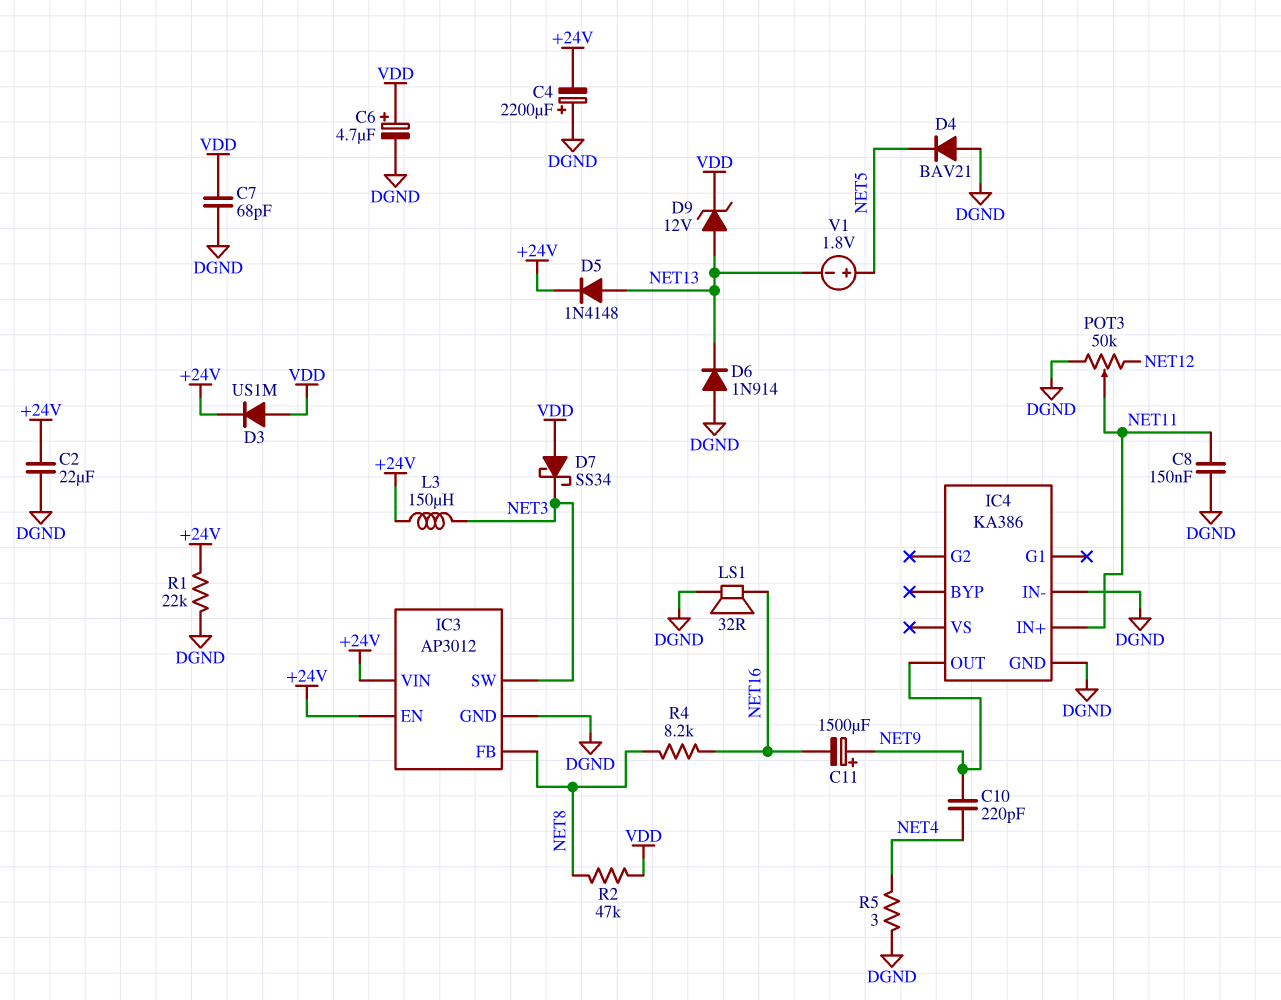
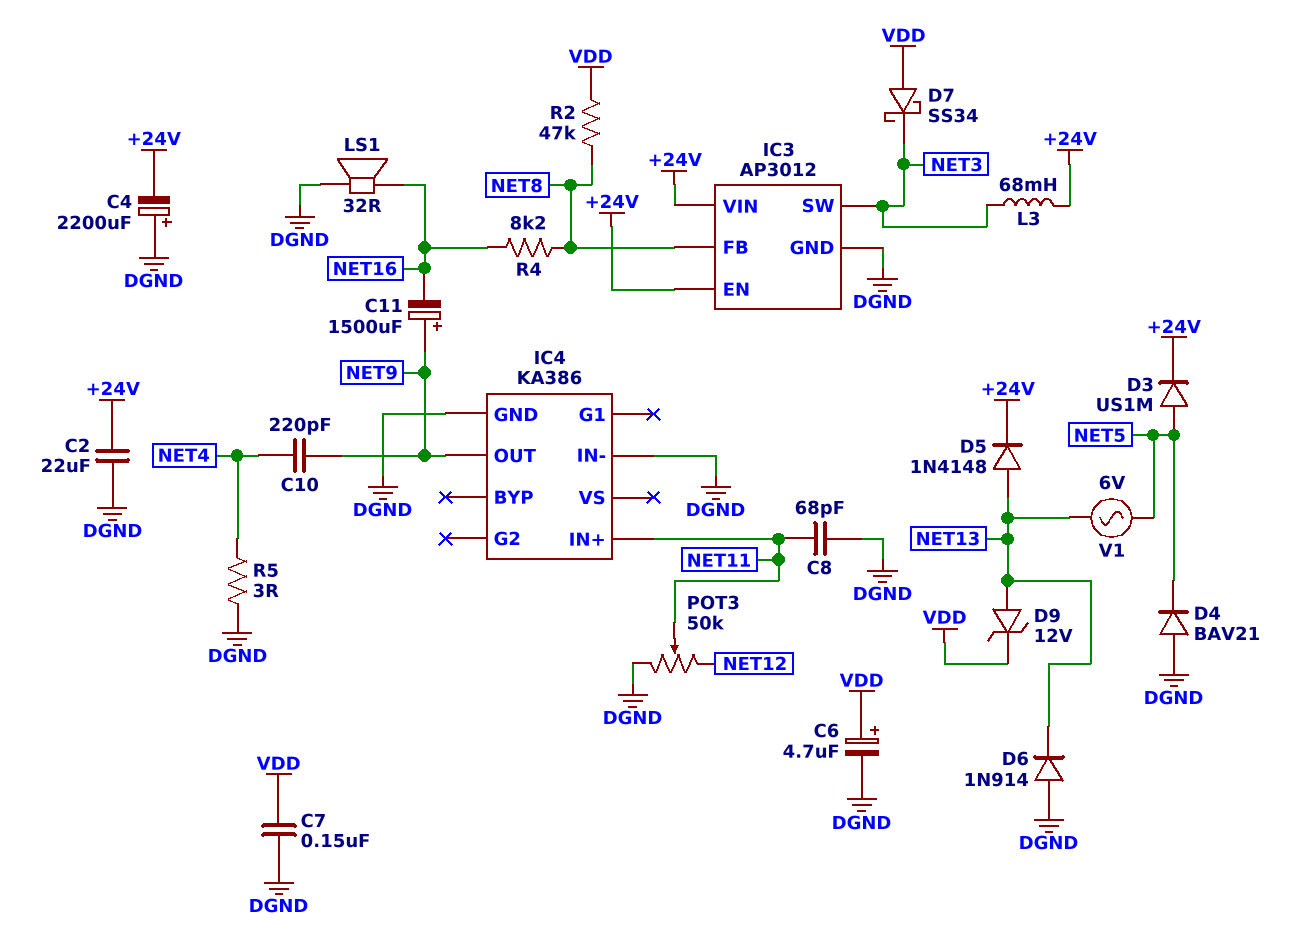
C7: 68pF (DGND, VDD) -> 150nF (DGND, VDD)
C8: 150nF (DGND, NET11) -> 68pF (DGND, NET11)
D3: diode US1M (A VDD, K +24V) -> diode US1M (A NET5, K +24V)
L3: 150uH (+24V, NET3) -> 68mH (+24V, NET3)
R1: 22k (+24V, DGND) -> none
V1: 1.8V (plus NET5, minus NET13) -> AC 6V (NET5, NET13)

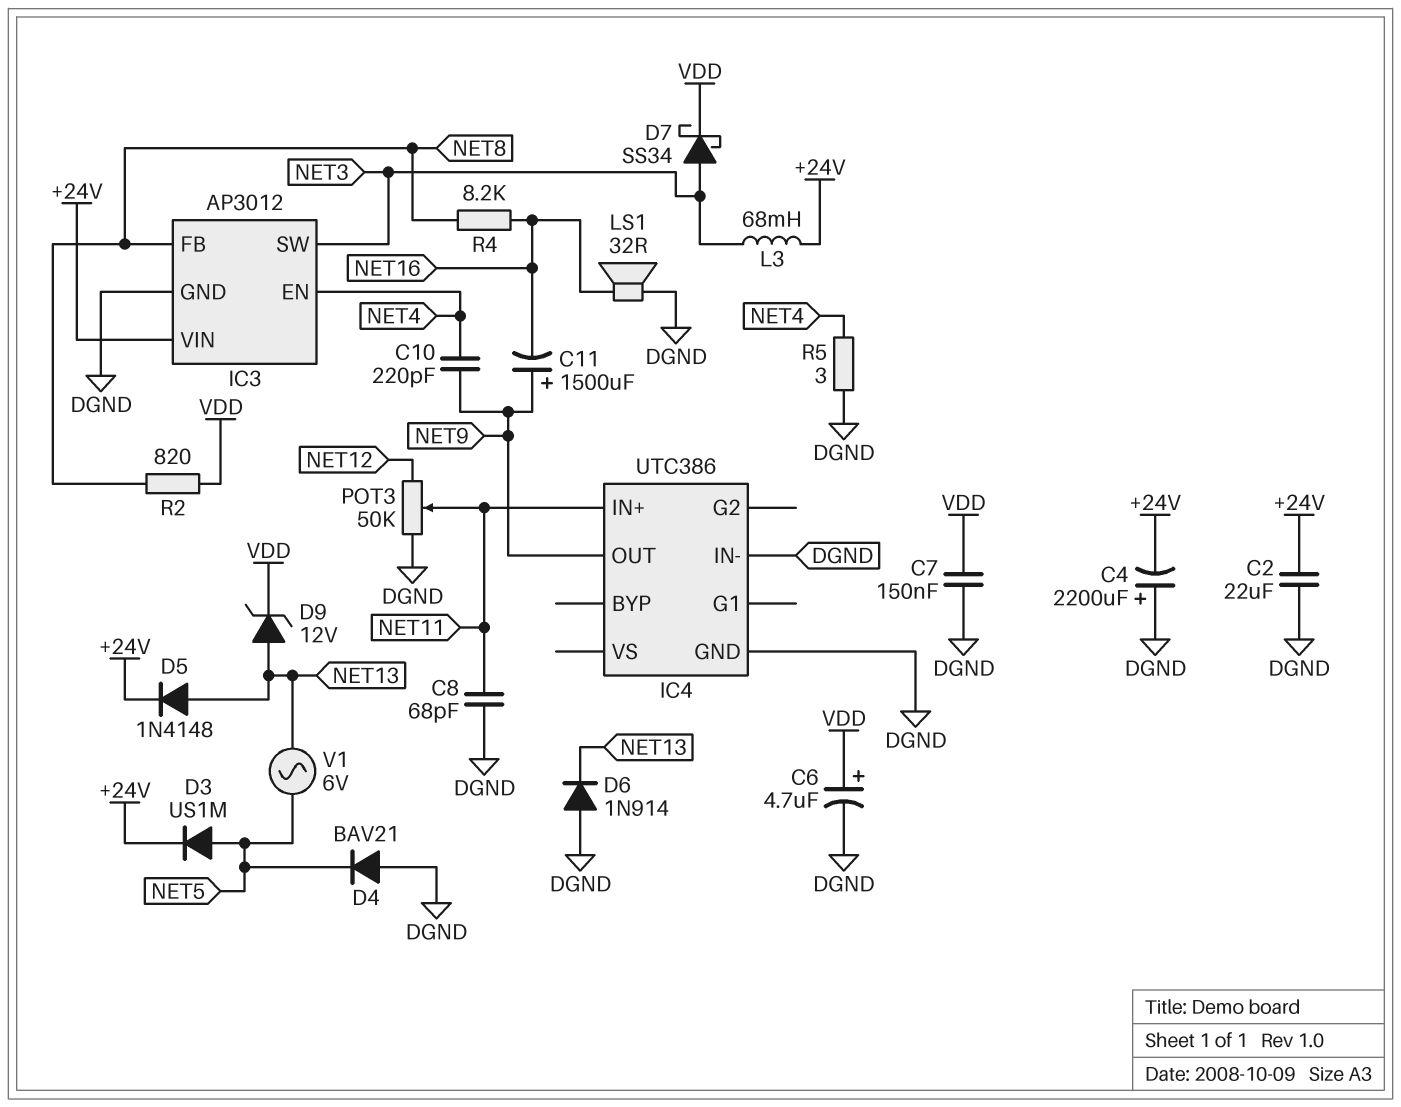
D7: schottky SS34 (A VDD, K NET3) -> schottky SS34 (A NET3, K VDD)
IC3 pin EN: +24V -> NET4
IC4: KA386 -> UTC386
R2: 47k (NET8, VDD) -> 820 (NET8, VDD)

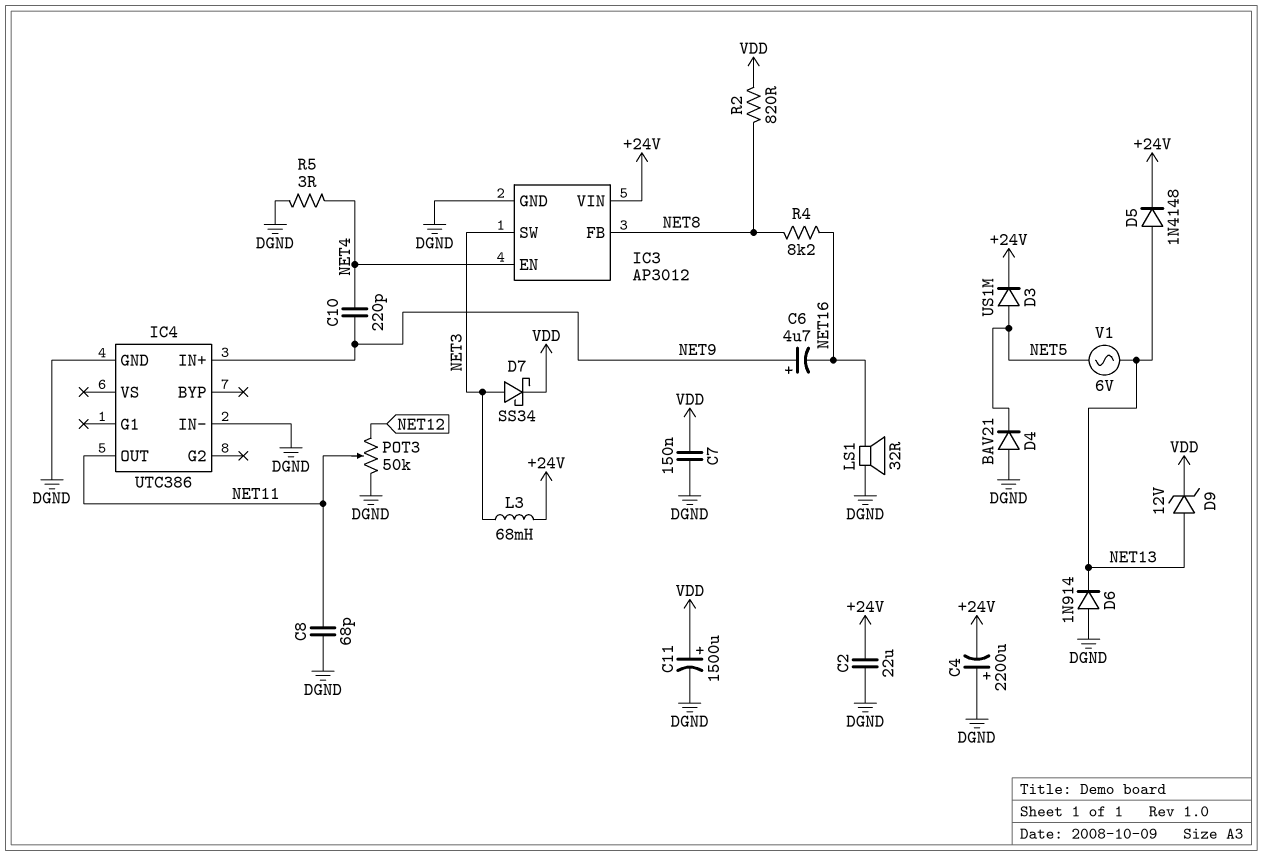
C6: 4.7uF (plus VDD, minus DGND) -> 4.7uF (plus NET9, minus NET16)
C11: 1500uF (plus NET9, minus NET16) -> 1500uF (plus VDD, minus DGND)
IC4 pin IN+: NET11 -> NET9
IC4 pin OUT: NET9 -> NET11

